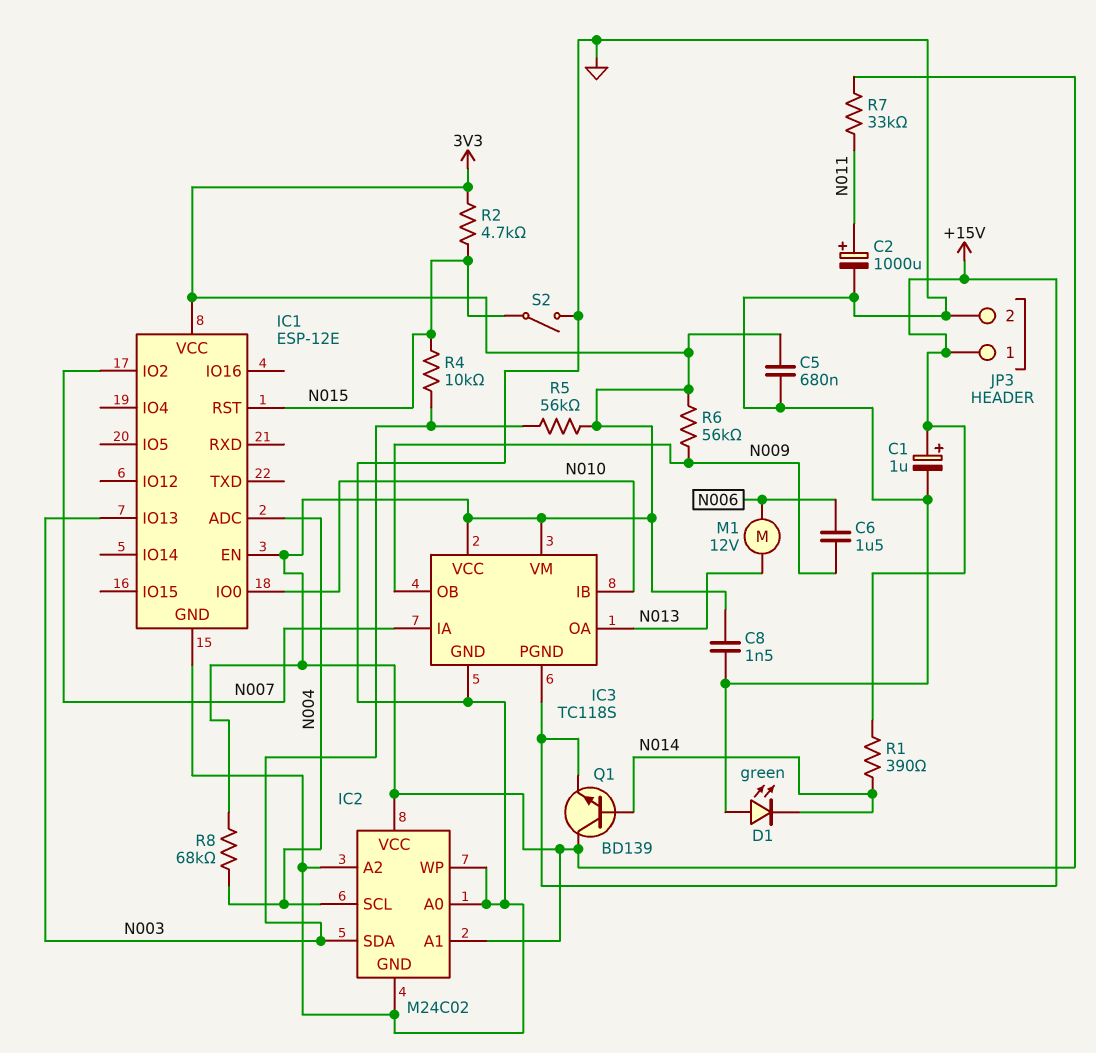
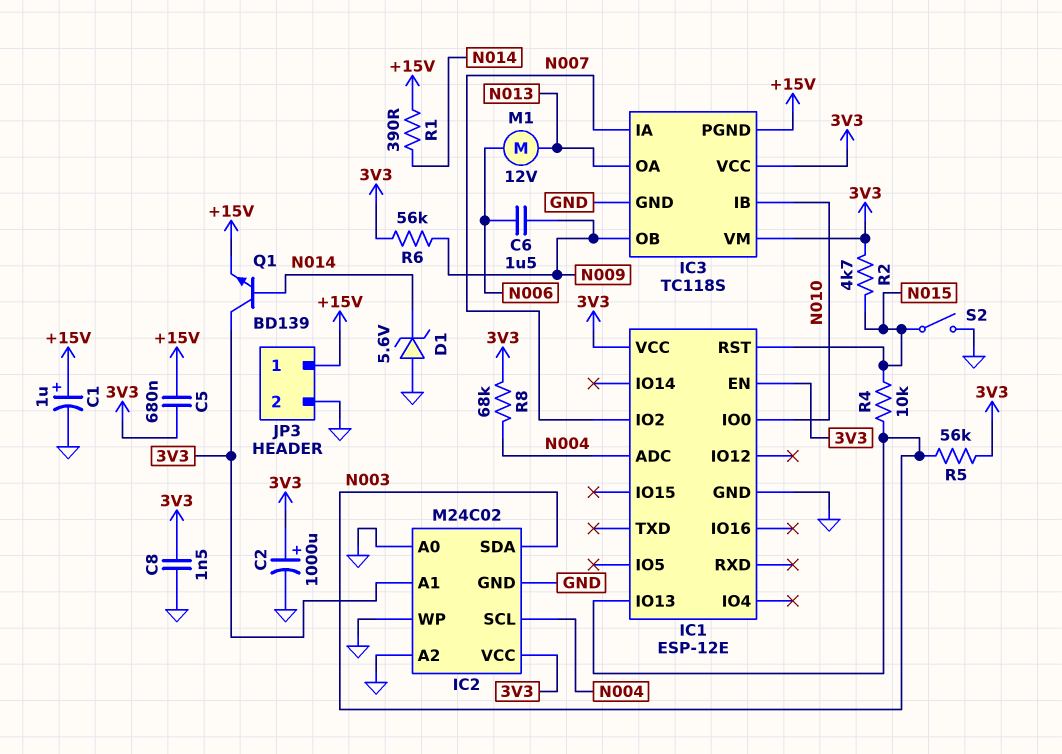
C2: 1000uF (plus N011, minus GND) -> 1000uF (plus 3V3, minus GND)
C5: 680nF (3V3, GND) -> 680nF (+15V, 3V3)
D1: LED green (A GND, K N014) -> zener 5.6V (A GND, K N014)
R7: 33k (3V3, N011) -> none

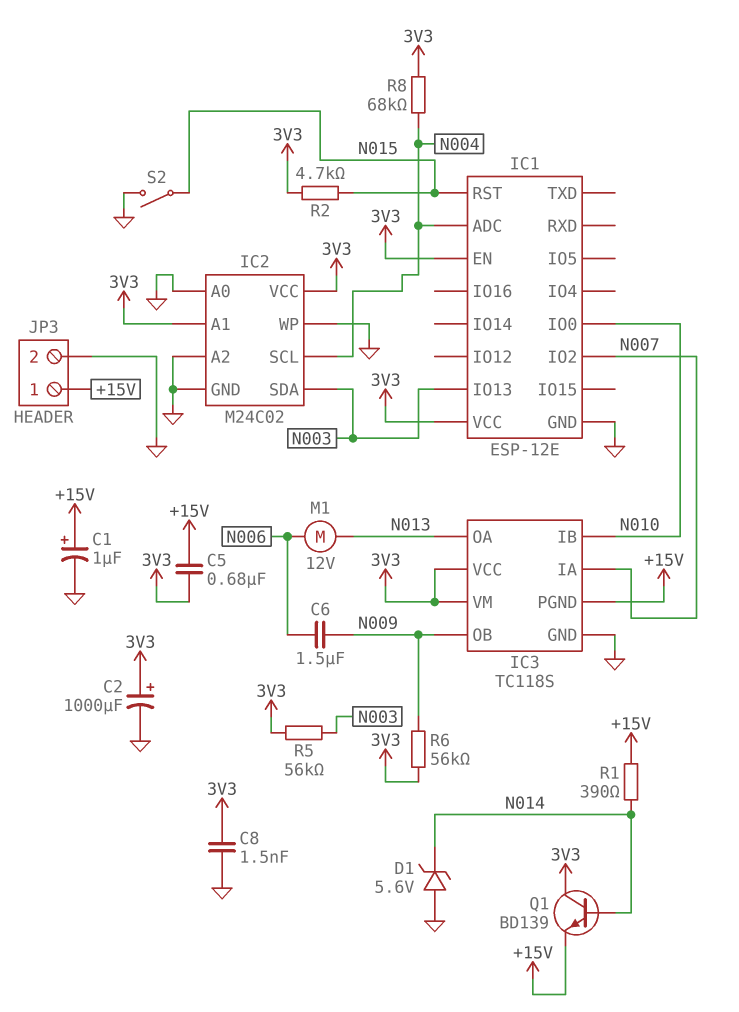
R4: 10k (N003, N015) -> none

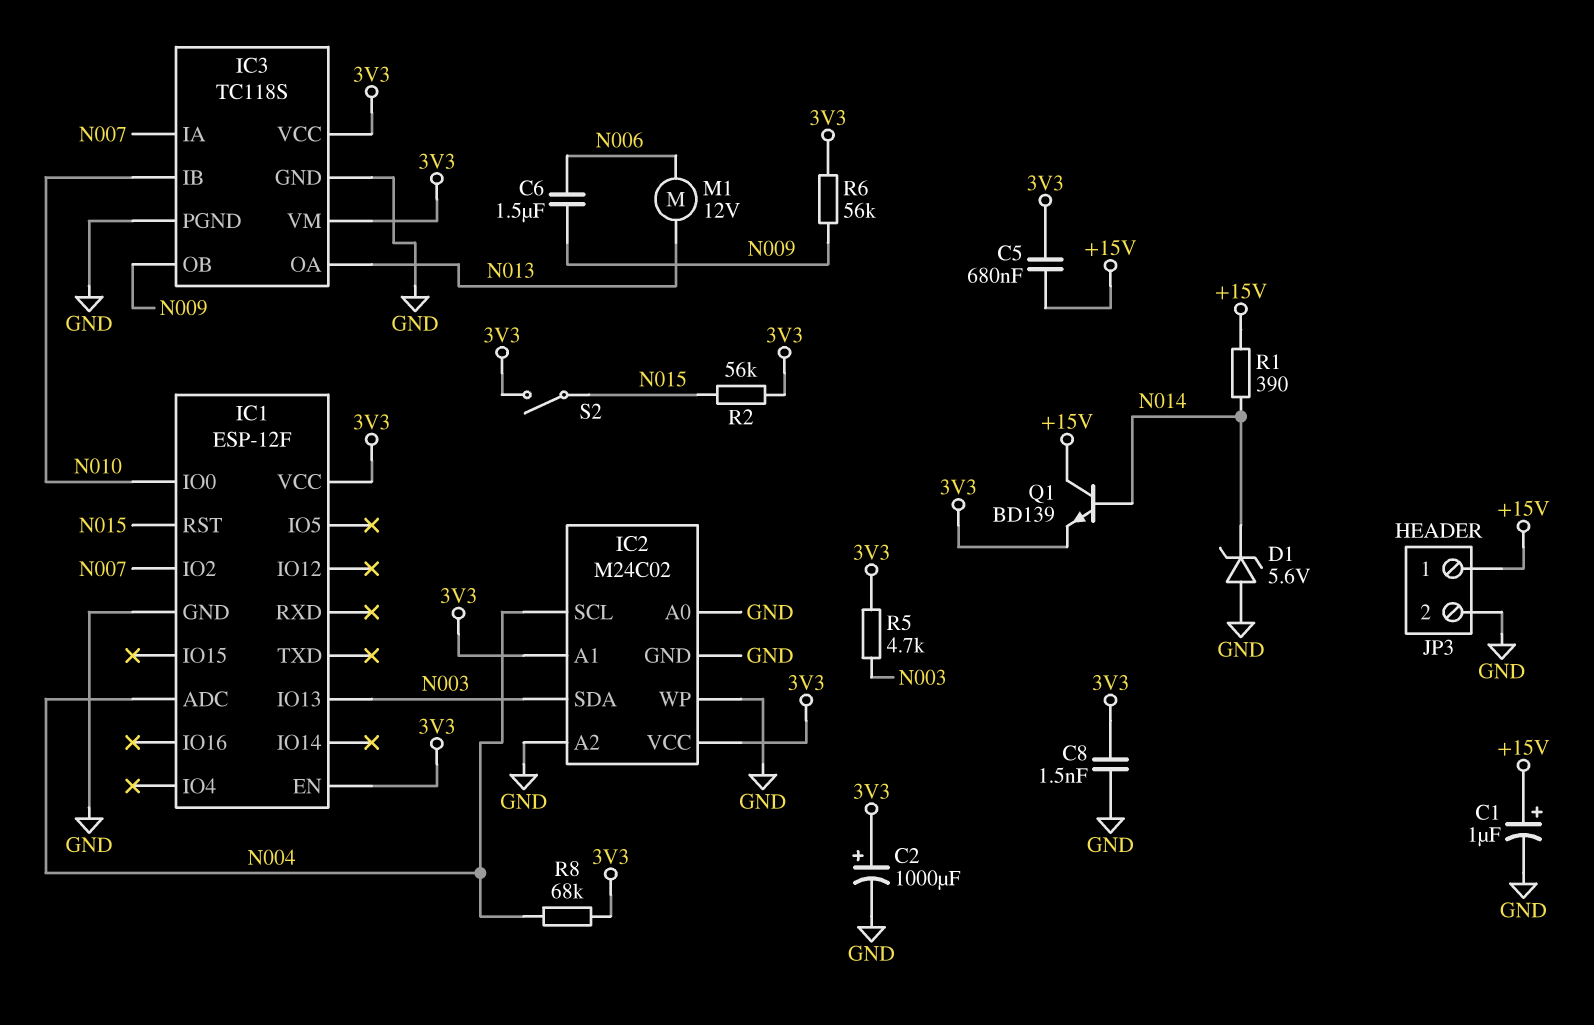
IC1: ESP-12E -> ESP-12F
IC3 pin PGND: +15V -> GND
Q1: NPN BD139 (B N014, C 3V3, E +15V) -> NPN BD139 (B N014, C +15V, E 3V3)
R2: 4.7k (3V3, N015) -> 56k (3V3, N015)
R5: 56k (3V3, N003) -> 4.7k (3V3, N003)
S2: switch (GND, N015) -> switch (3V3, N015)

